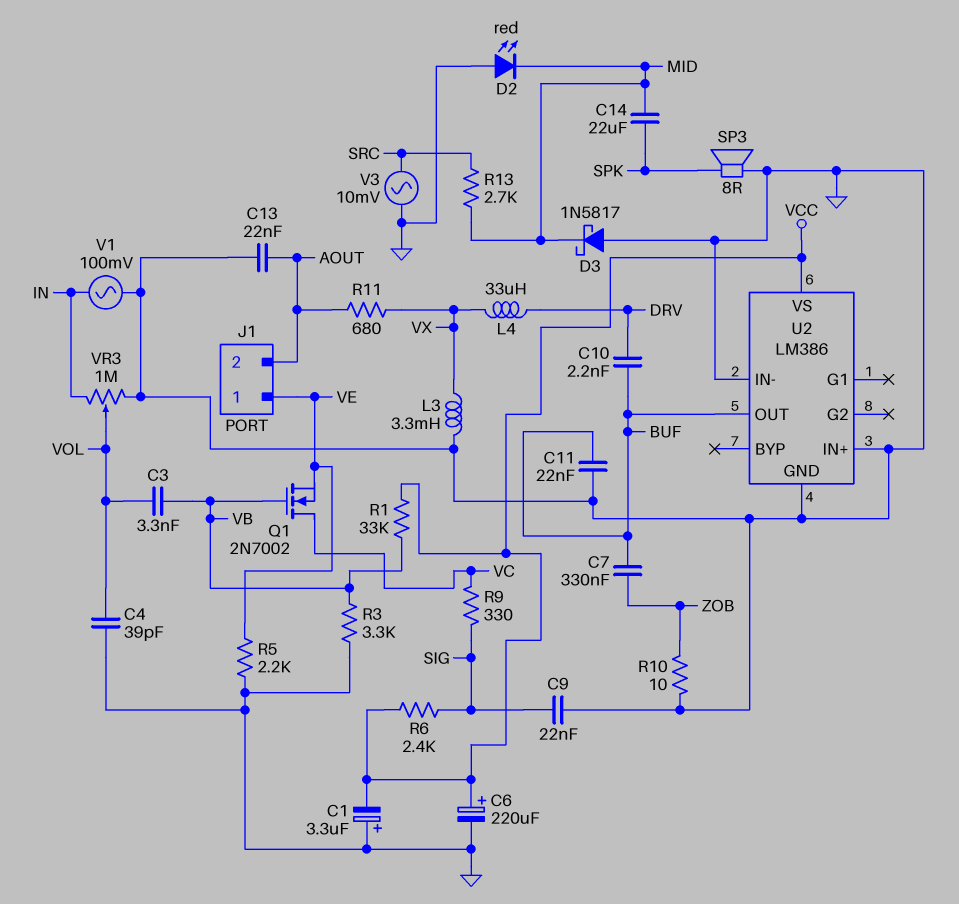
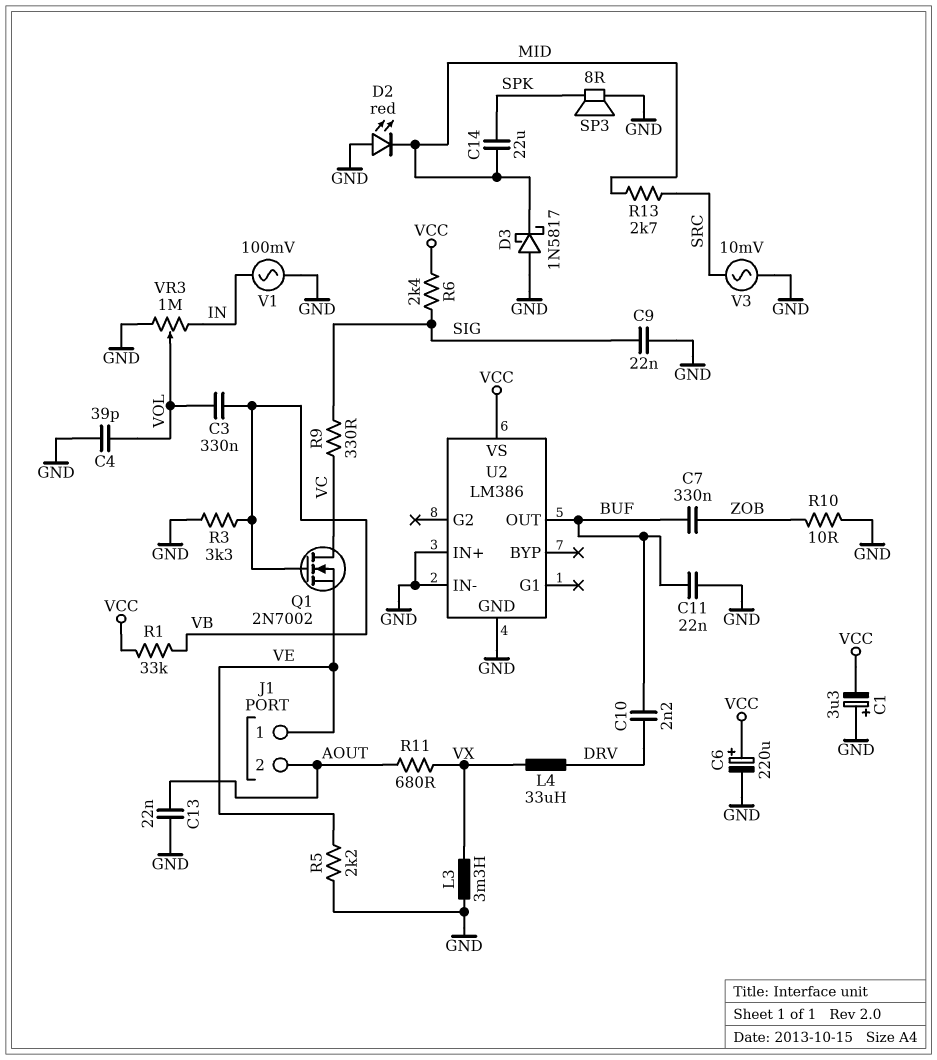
C3: 3.3nF (VB, VOL) -> 330nF (VB, VOL)

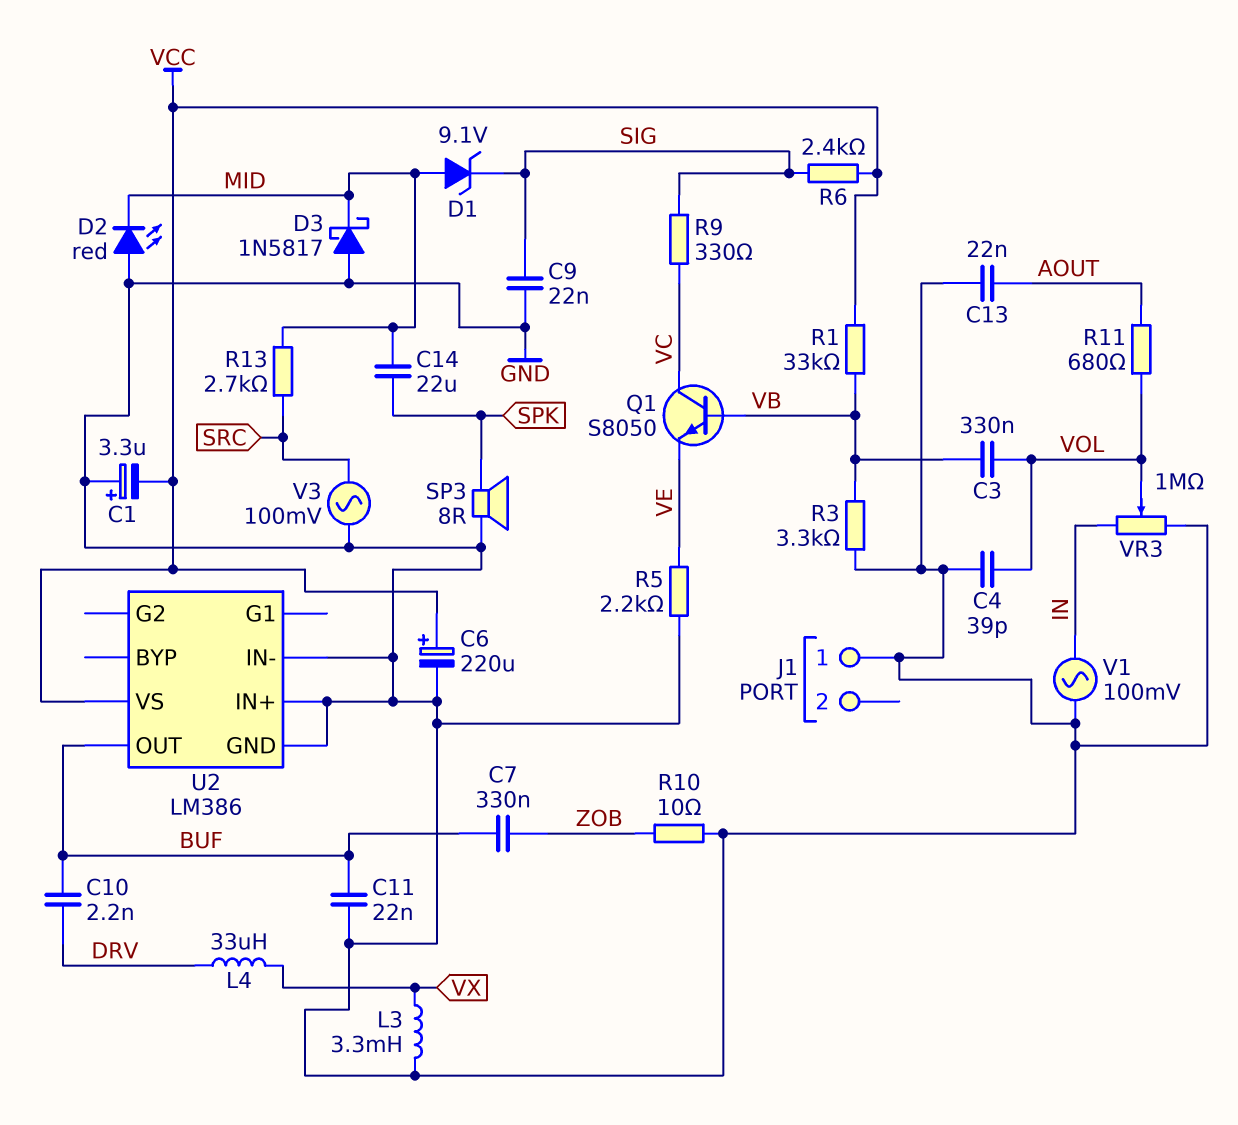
D1: none -> zener 9.1V (A MID, K SIG)
J1 pin 1: VE -> GND
J1 pin 2: AOUT -> none
Q1: NMOS 2N7002 (G VB, D VC, S VE) -> NPN S8050 (B VB, C VC, E VE)
R11: 680 (AOUT, VX) -> 680 (AOUT, VOL)
V3: AC 10mV (GND, SRC) -> AC 100mV (GND, SRC)

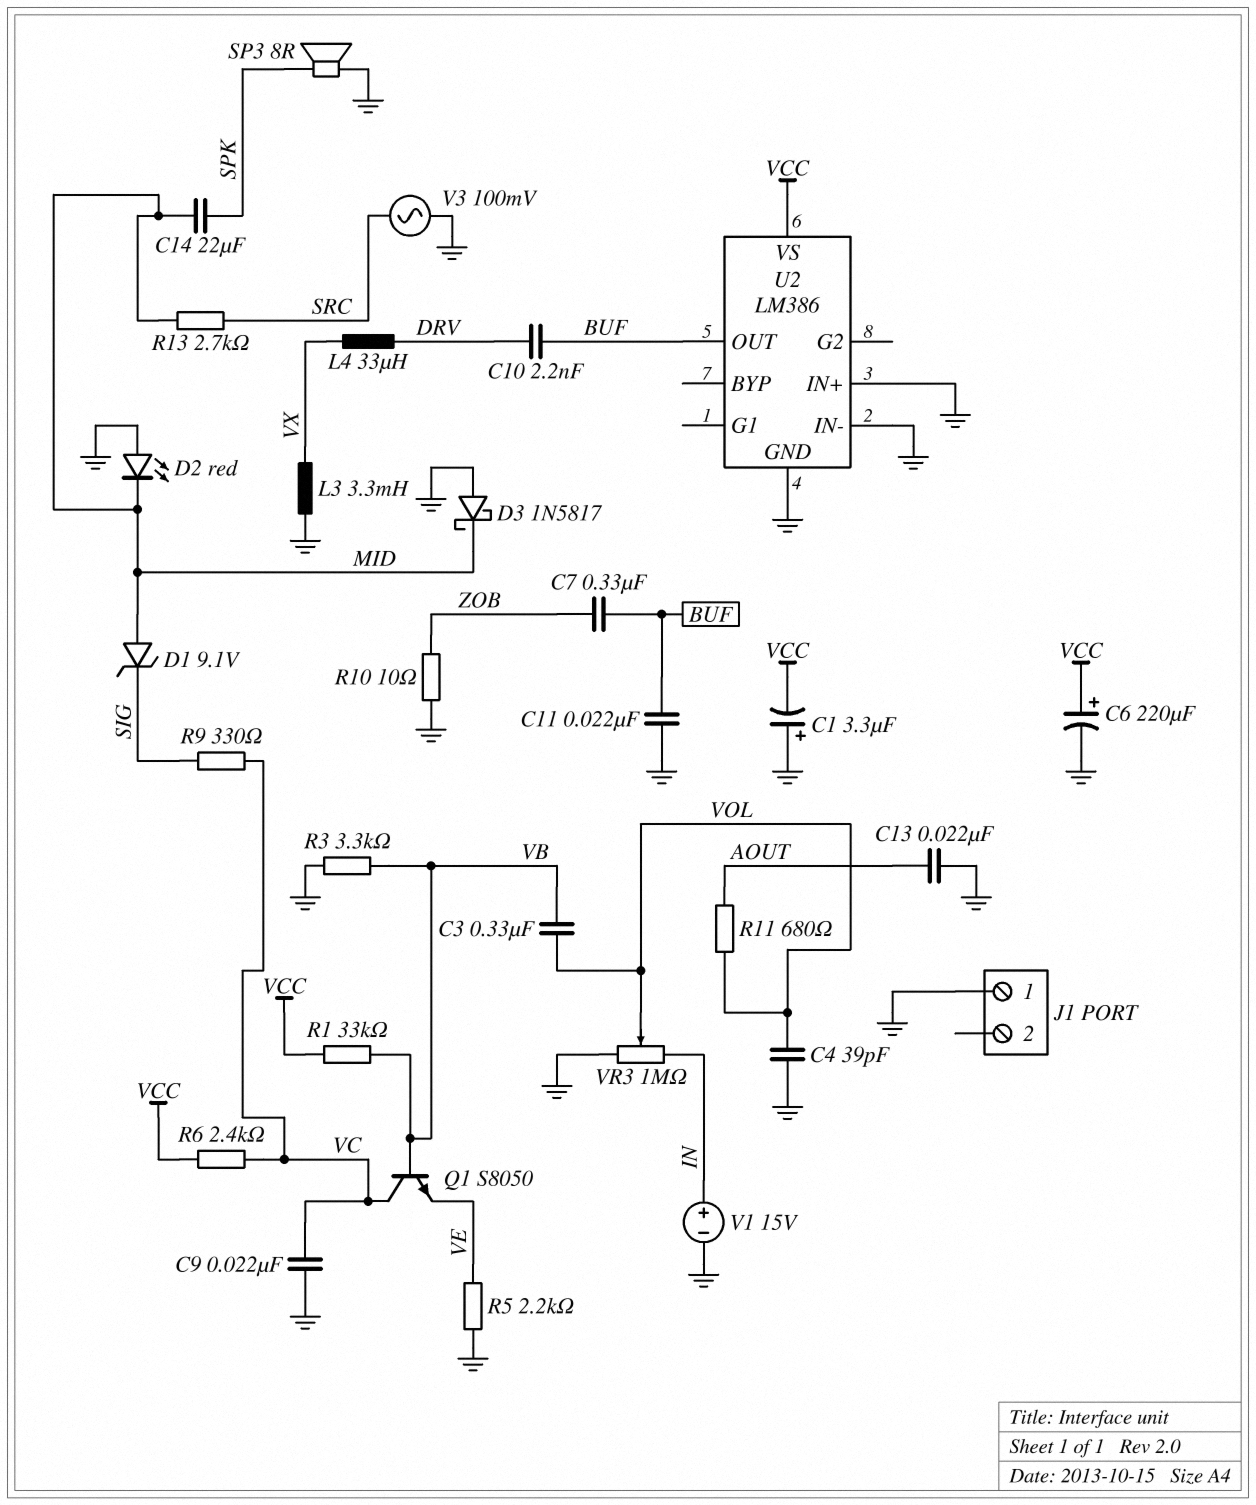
C9: 22nF (GND, SIG) -> 22nF (GND, VC)
R6: 2.4k (SIG, VCC) -> 2.4k (VC, VCC)
V1: AC 100mV (GND, IN) -> 15V (plus IN, minus GND)

